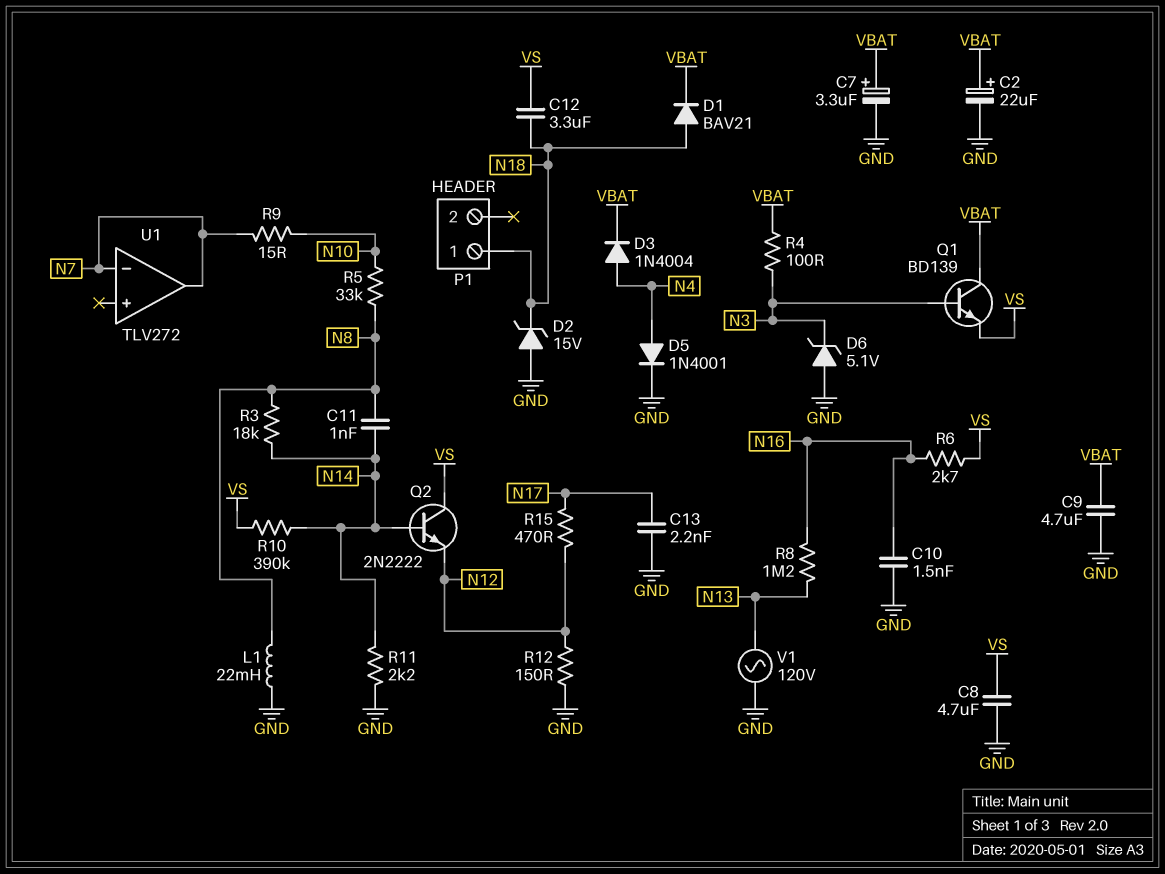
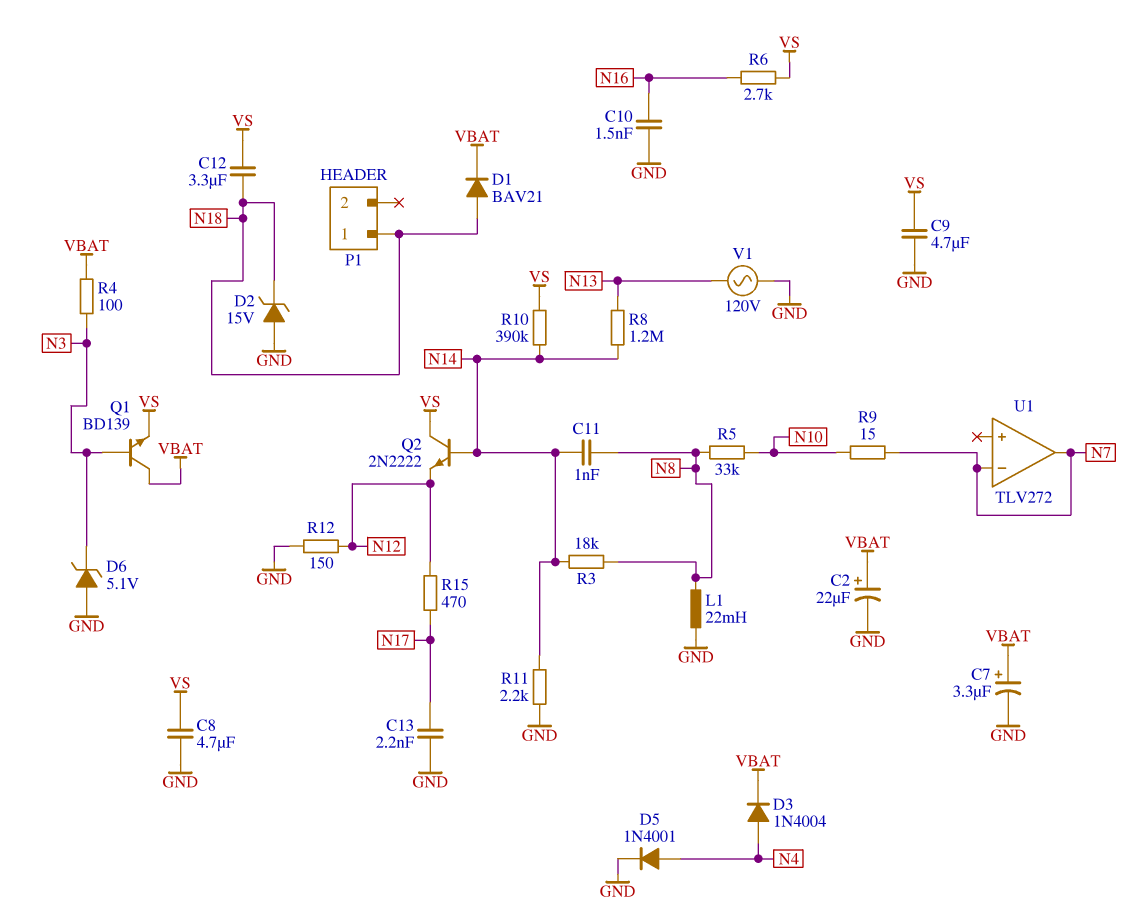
C9: 4.7uF (GND, VBAT) -> 4.7uF (GND, VS)
R8: 1.2M (N13, N16) -> 1.2M (N13, N14)

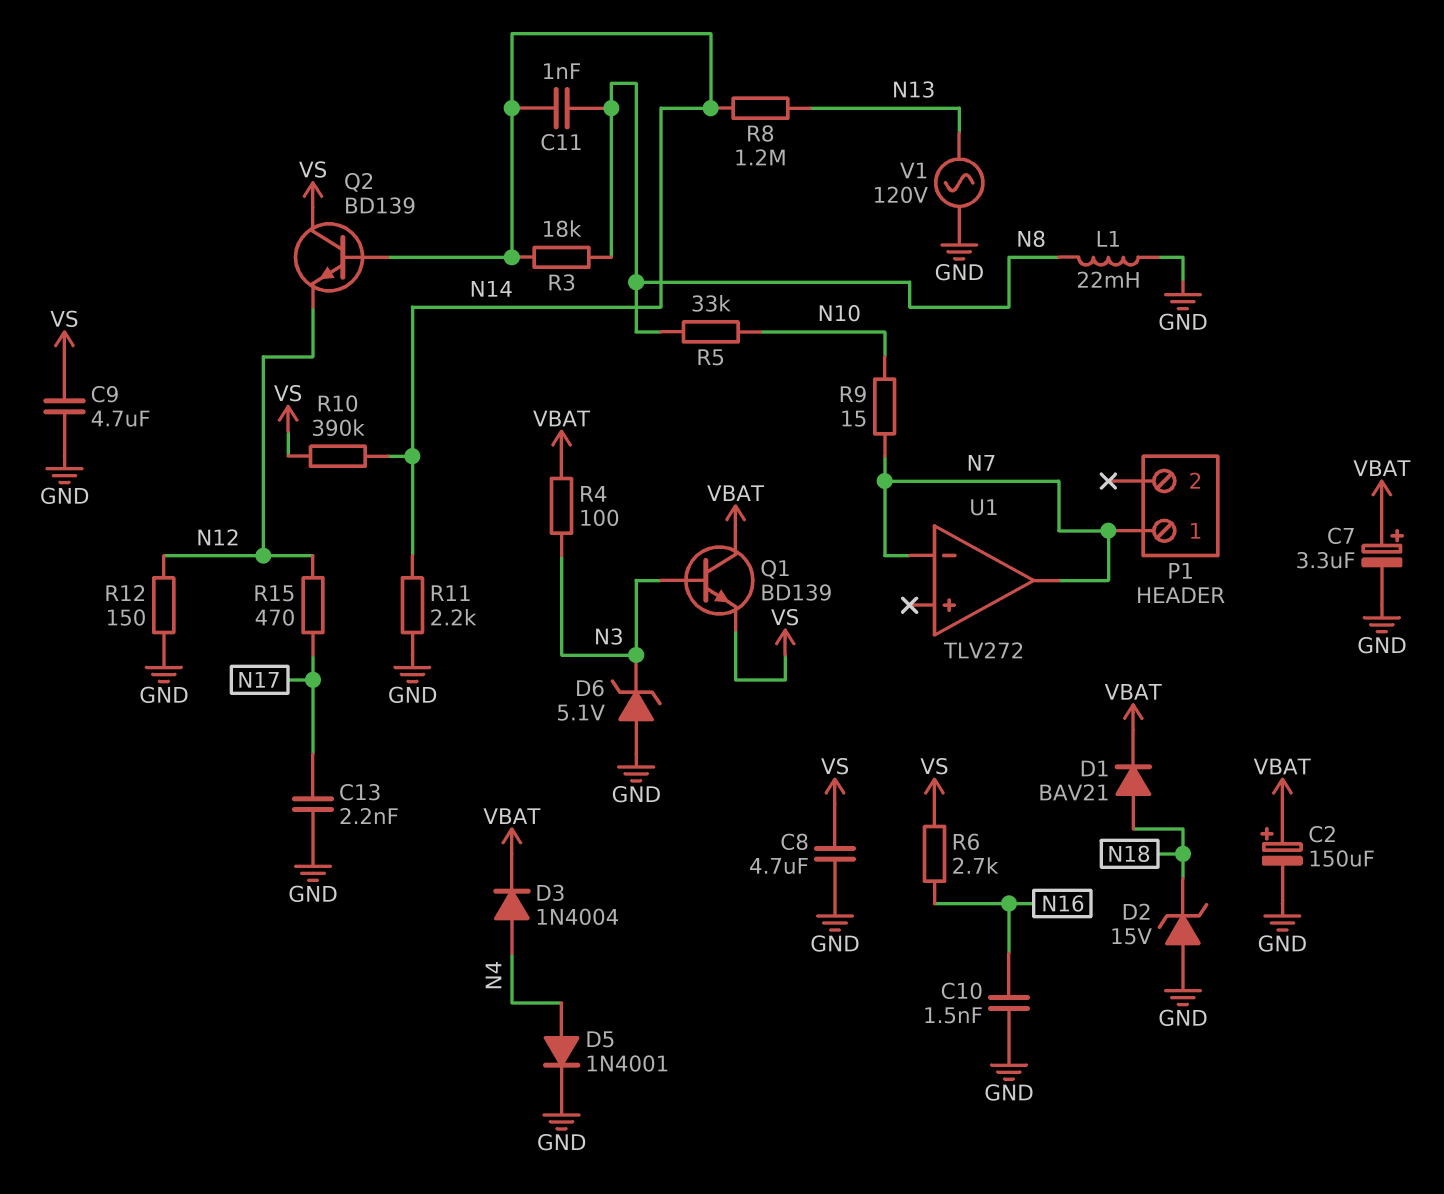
C2: 22uF (plus VBAT, minus GND) -> 150uF (plus VBAT, minus GND)
C12: 3.3uF (N18, VS) -> none
P1 pin 1: N18 -> N7
Q2: NPN 2N2222 (B N14, C VS, E N12) -> NPN BD139 (B N14, C VS, E N12)

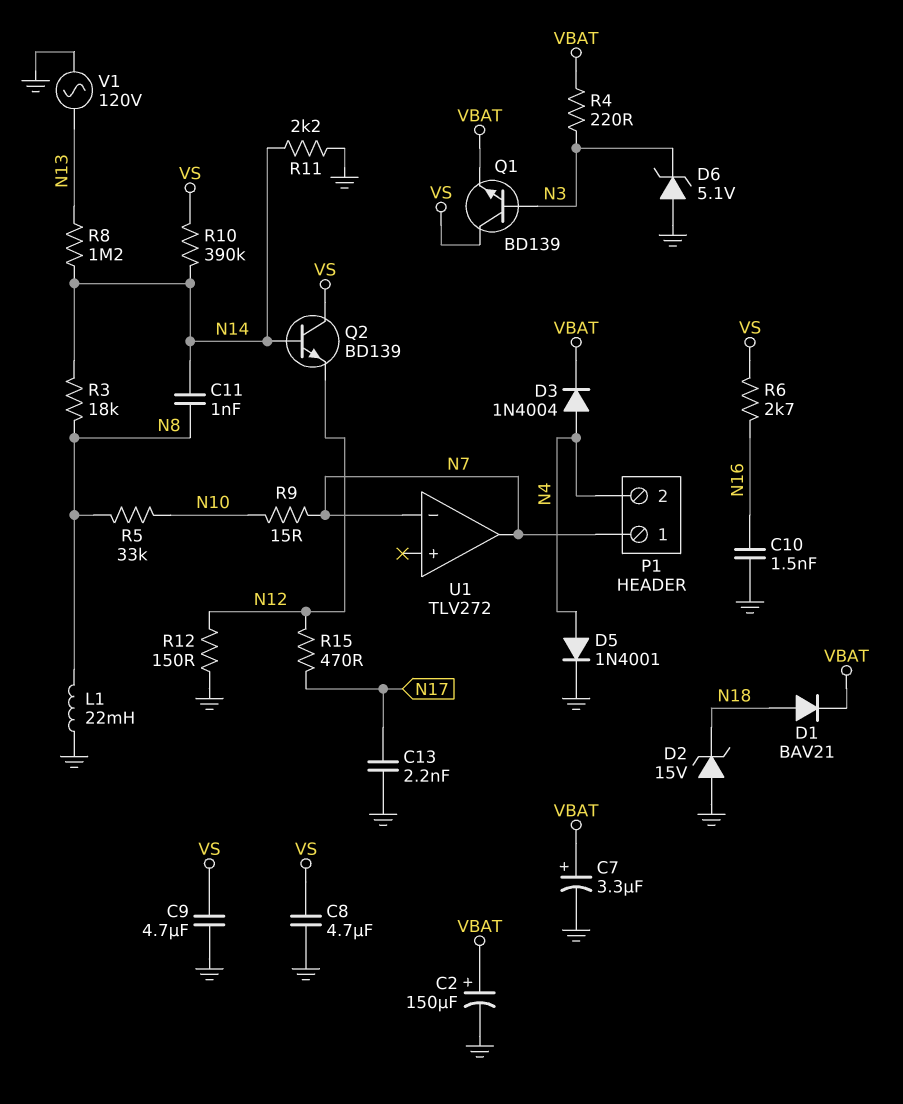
P1 pin 2: none -> N4
Q1: NPN BD139 (B N3, C VBAT, E VS) -> NPN BD139 (B N3, C VS, E VBAT)
R4: 100 (N3, VBAT) -> 220 (N3, VBAT)

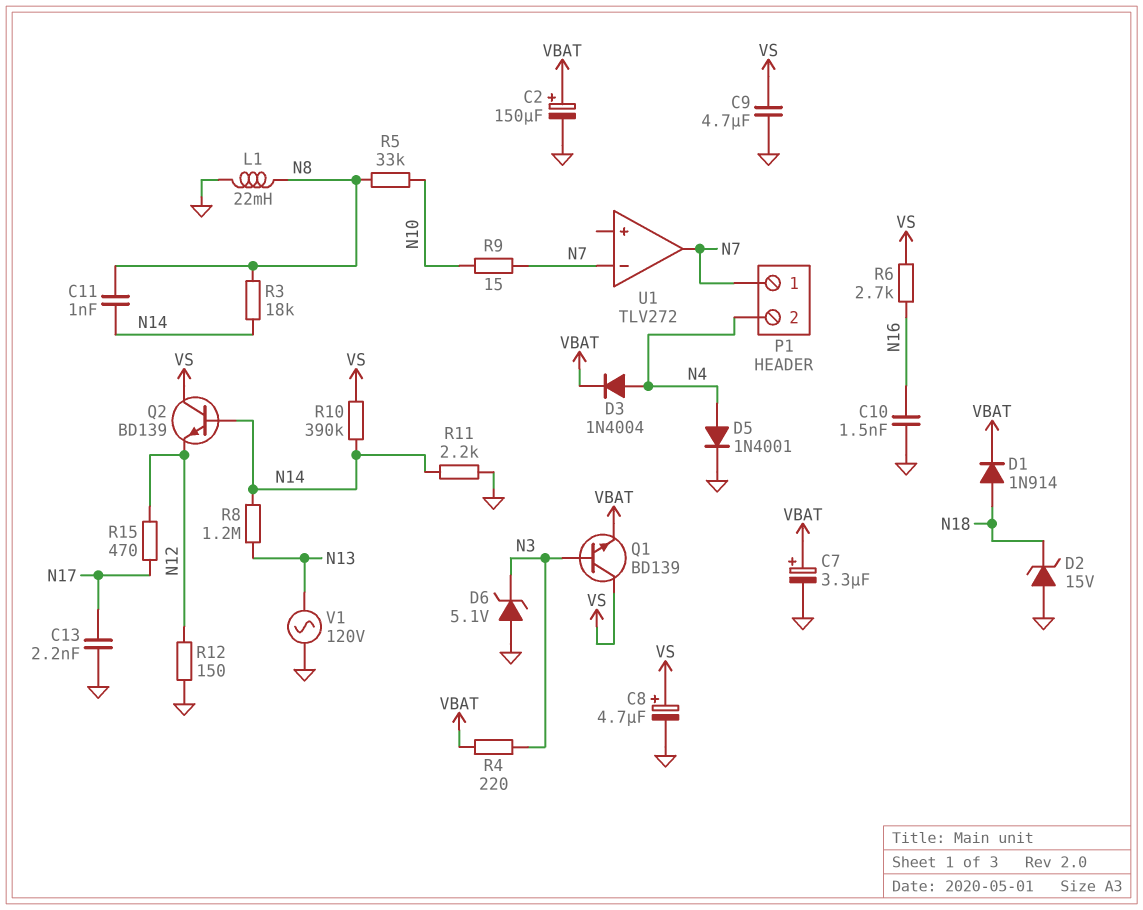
C8: 4.7uF (GND, VS) -> 4.7uF (plus VS, minus GND)
D1: diode BAV21 (A N18, K VBAT) -> diode 1N914 (A N18, K VBAT)

